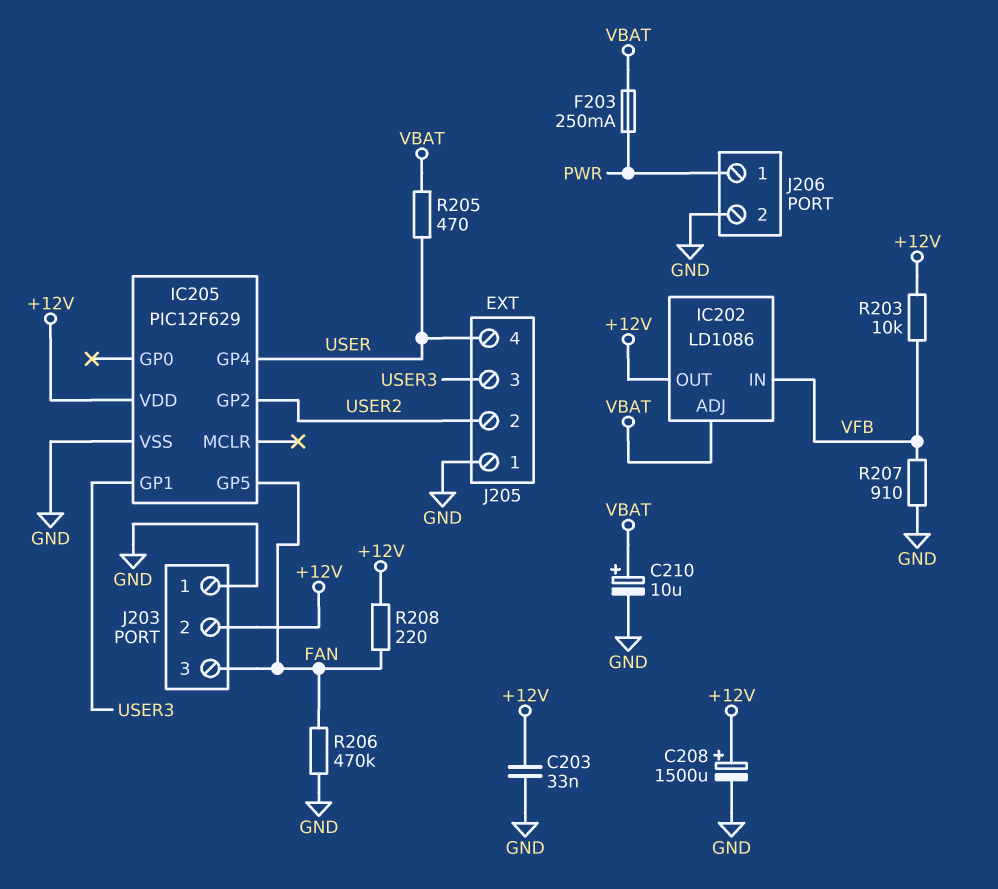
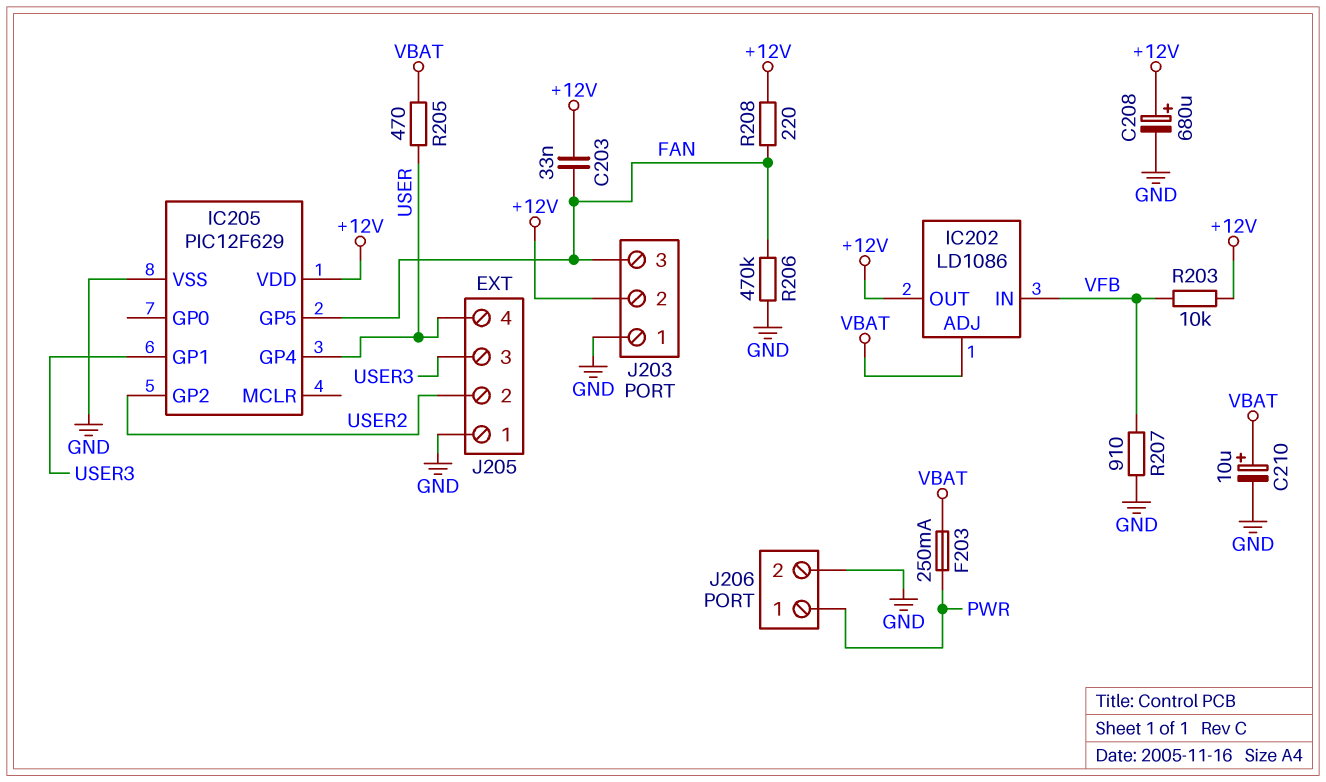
C203: 33nF (+12V, GND) -> 33nF (+12V, FAN)
C208: 1500uF (plus +12V, minus GND) -> 680uF (plus +12V, minus GND)

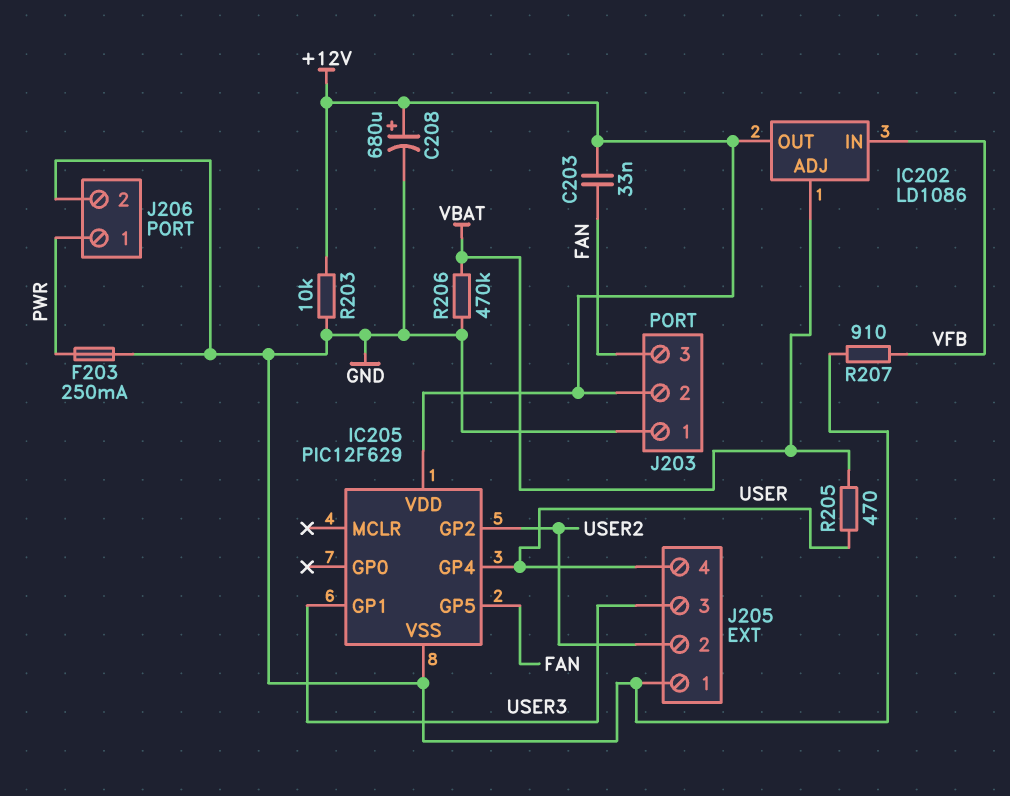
C210: 10uF (plus VBAT, minus GND) -> none
F203: 250mA (PWR, VBAT) -> 250mA (GND, PWR)
R203: 10k (+12V, VFB) -> 10k (+12V, GND)
R206: 470k (FAN, GND) -> 470k (GND, VBAT)
R208: 220 (+12V, FAN) -> none

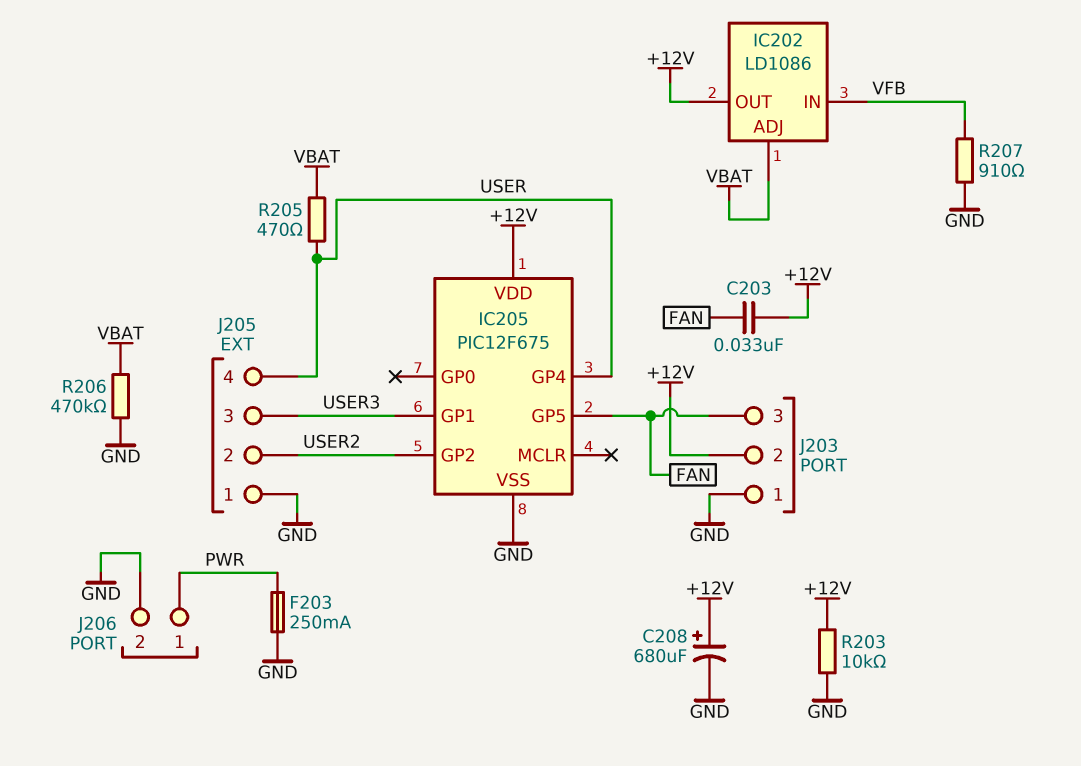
IC205: PIC12F629 -> PIC12F675

